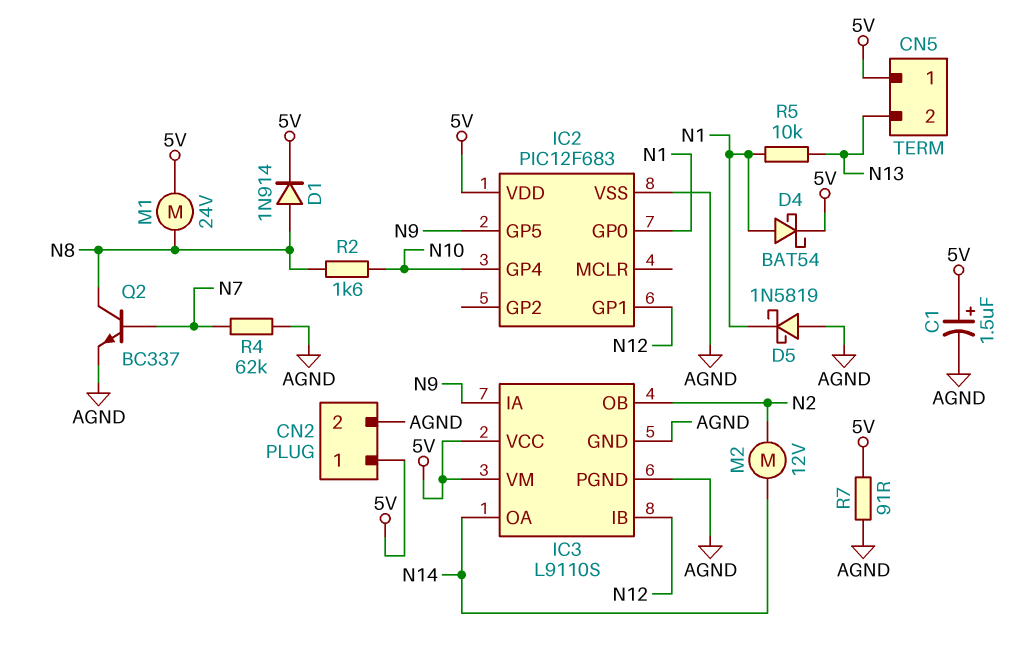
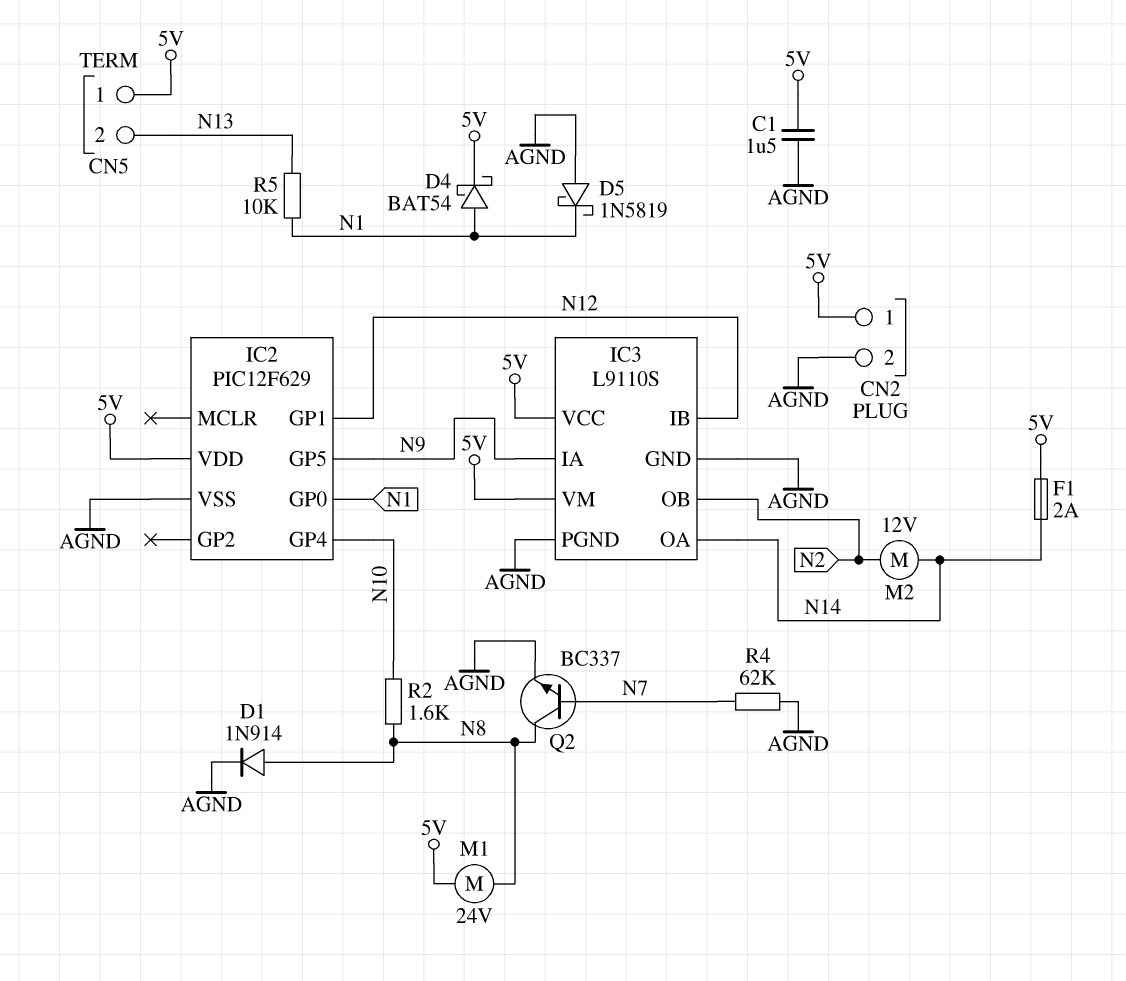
C1: 1.5uF (plus 5V, minus AGND) -> 1.5uF (5V, AGND)
D1: diode 1N914 (A N8, K 5V) -> diode 1N914 (A N8, K AGND)
F1: none -> 2A (5V, N14)
IC2: PIC12F683 -> PIC12F629
R7: 91 (5V, AGND) -> none

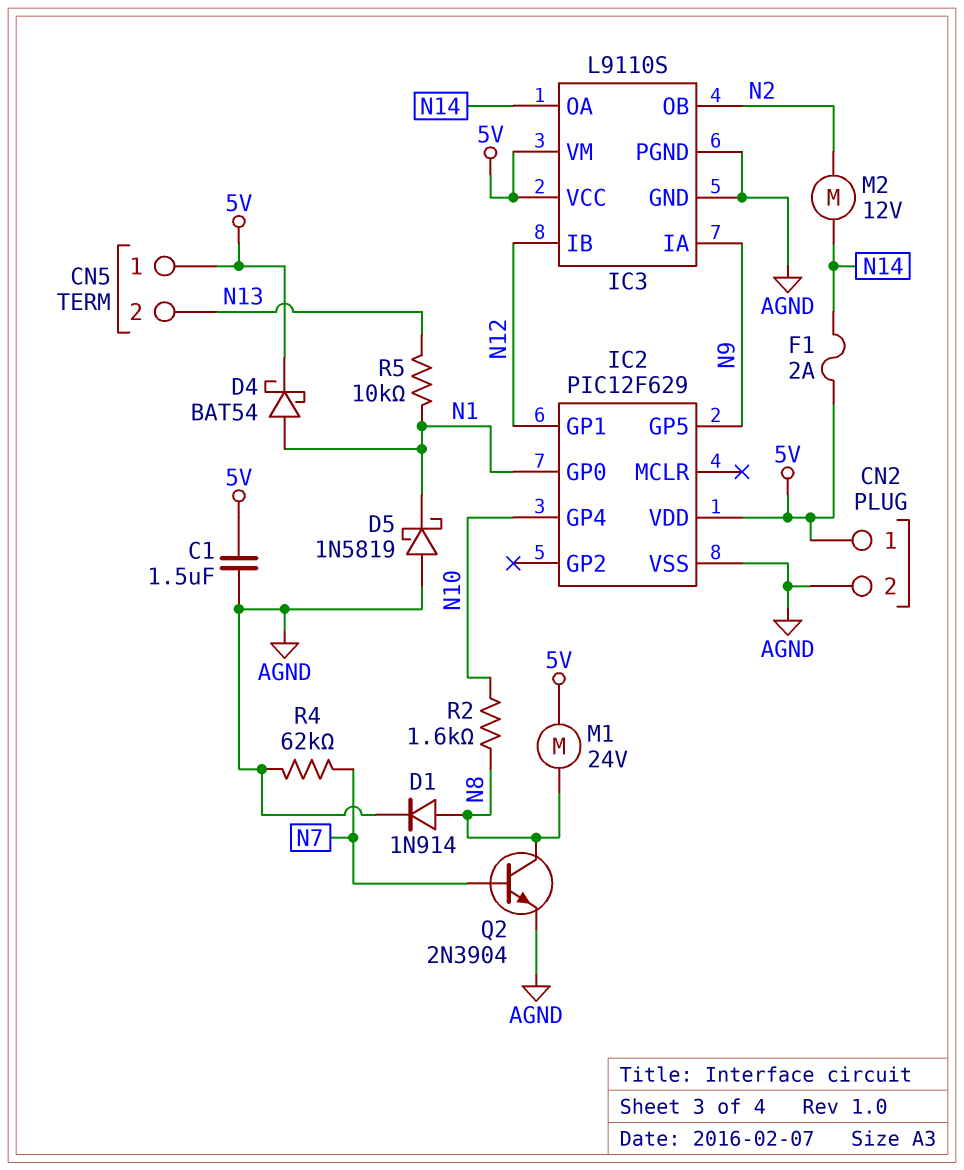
Q2: NPN BC337 (B N7, C N8, E AGND) -> NPN 2N3904 (B N7, C N8, E AGND)

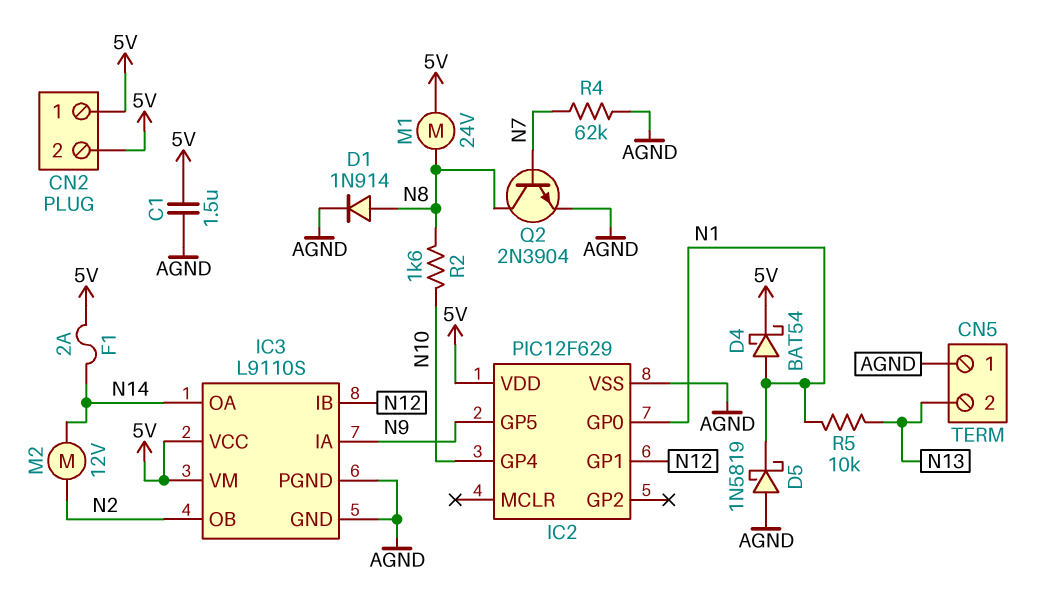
CN2 pin 2: AGND -> 5V
CN5 pin 1: 5V -> AGND

